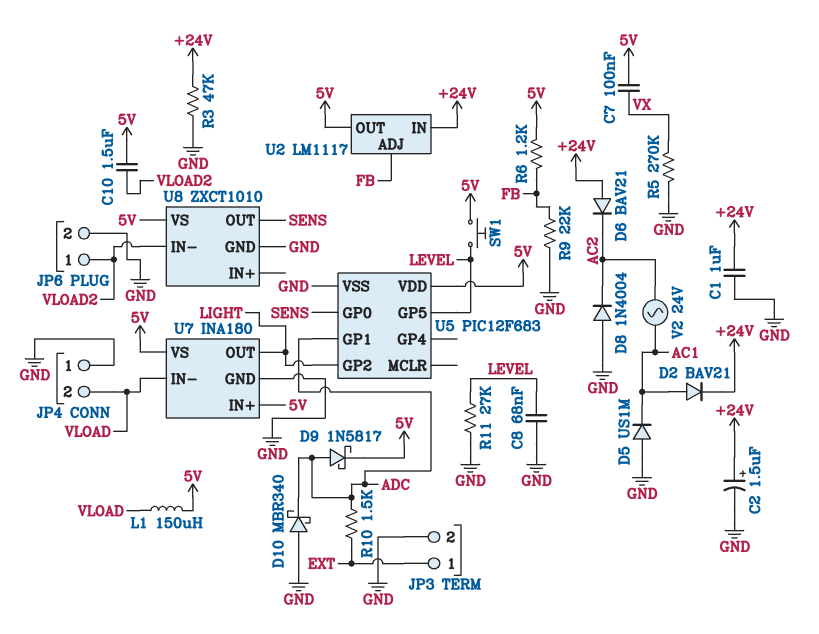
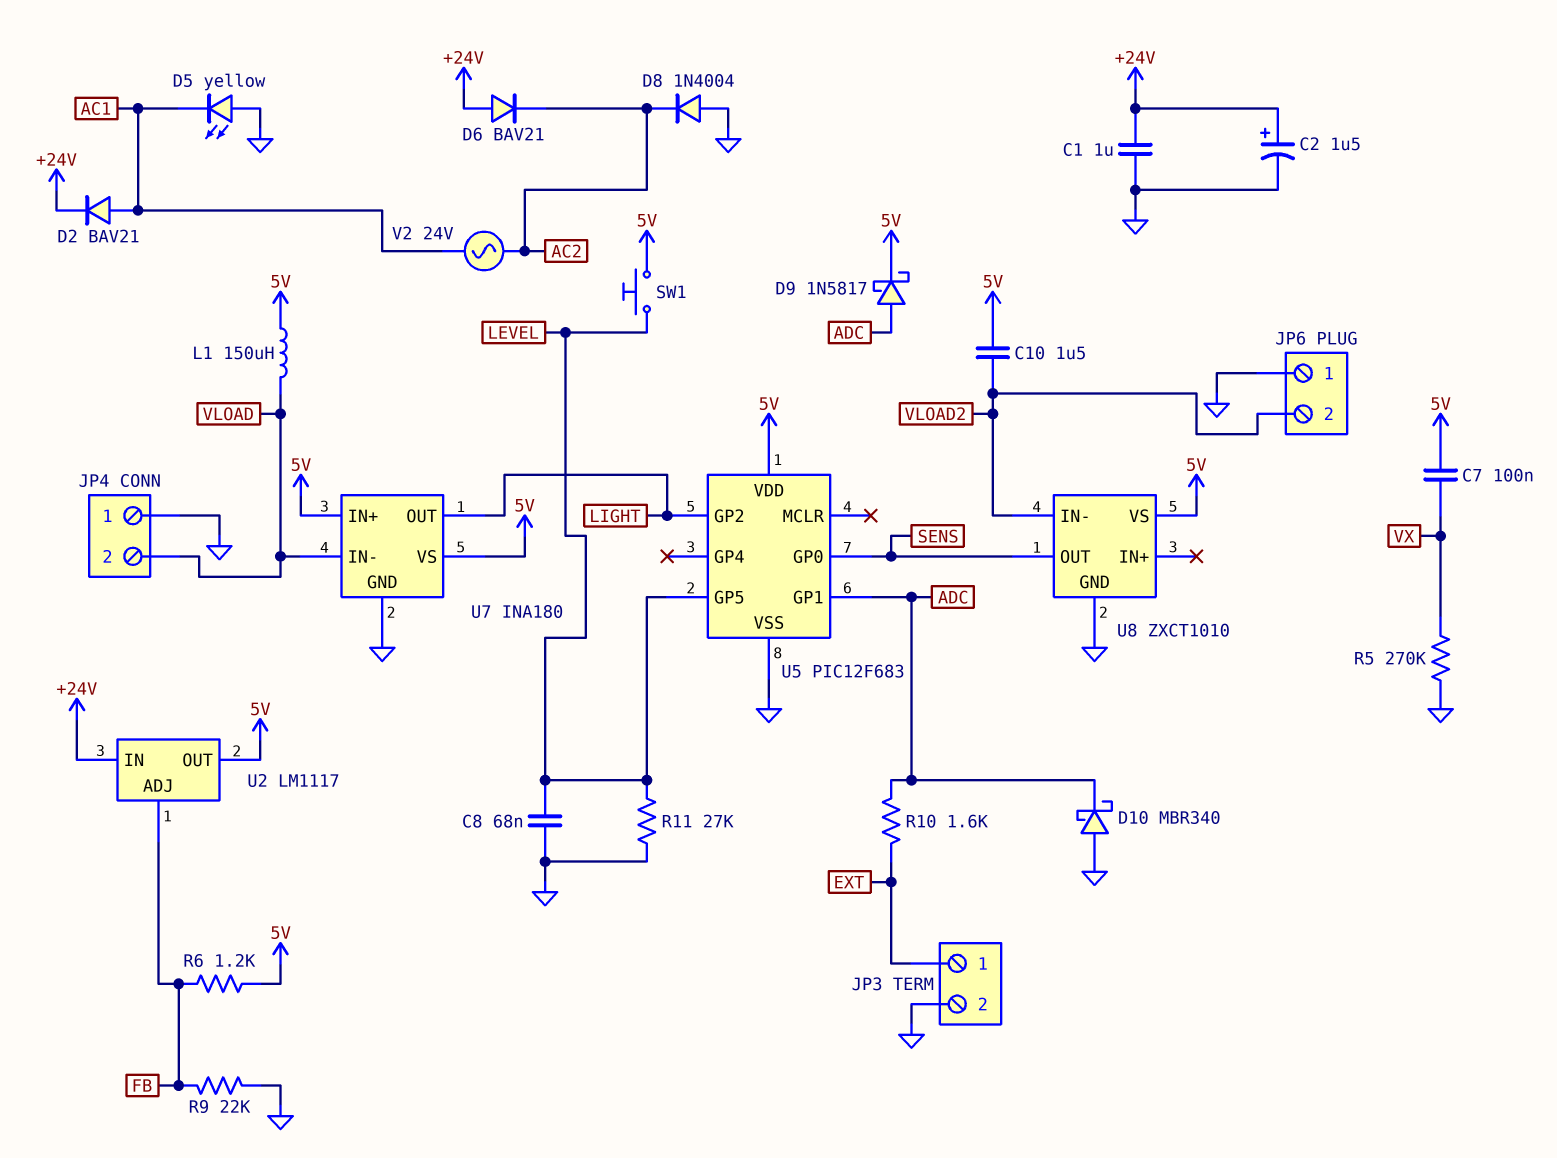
D5: diode US1M (A GND, K AC1) -> LED yellow (A GND, K AC1)
JP6 pin 1: VLOAD2 -> GND
JP6 pin 2: GND -> VLOAD2
R3: 47k (+24V, GND) -> none
R10: 1.5k (ADC, EXT) -> 1.6k (ADC, EXT)

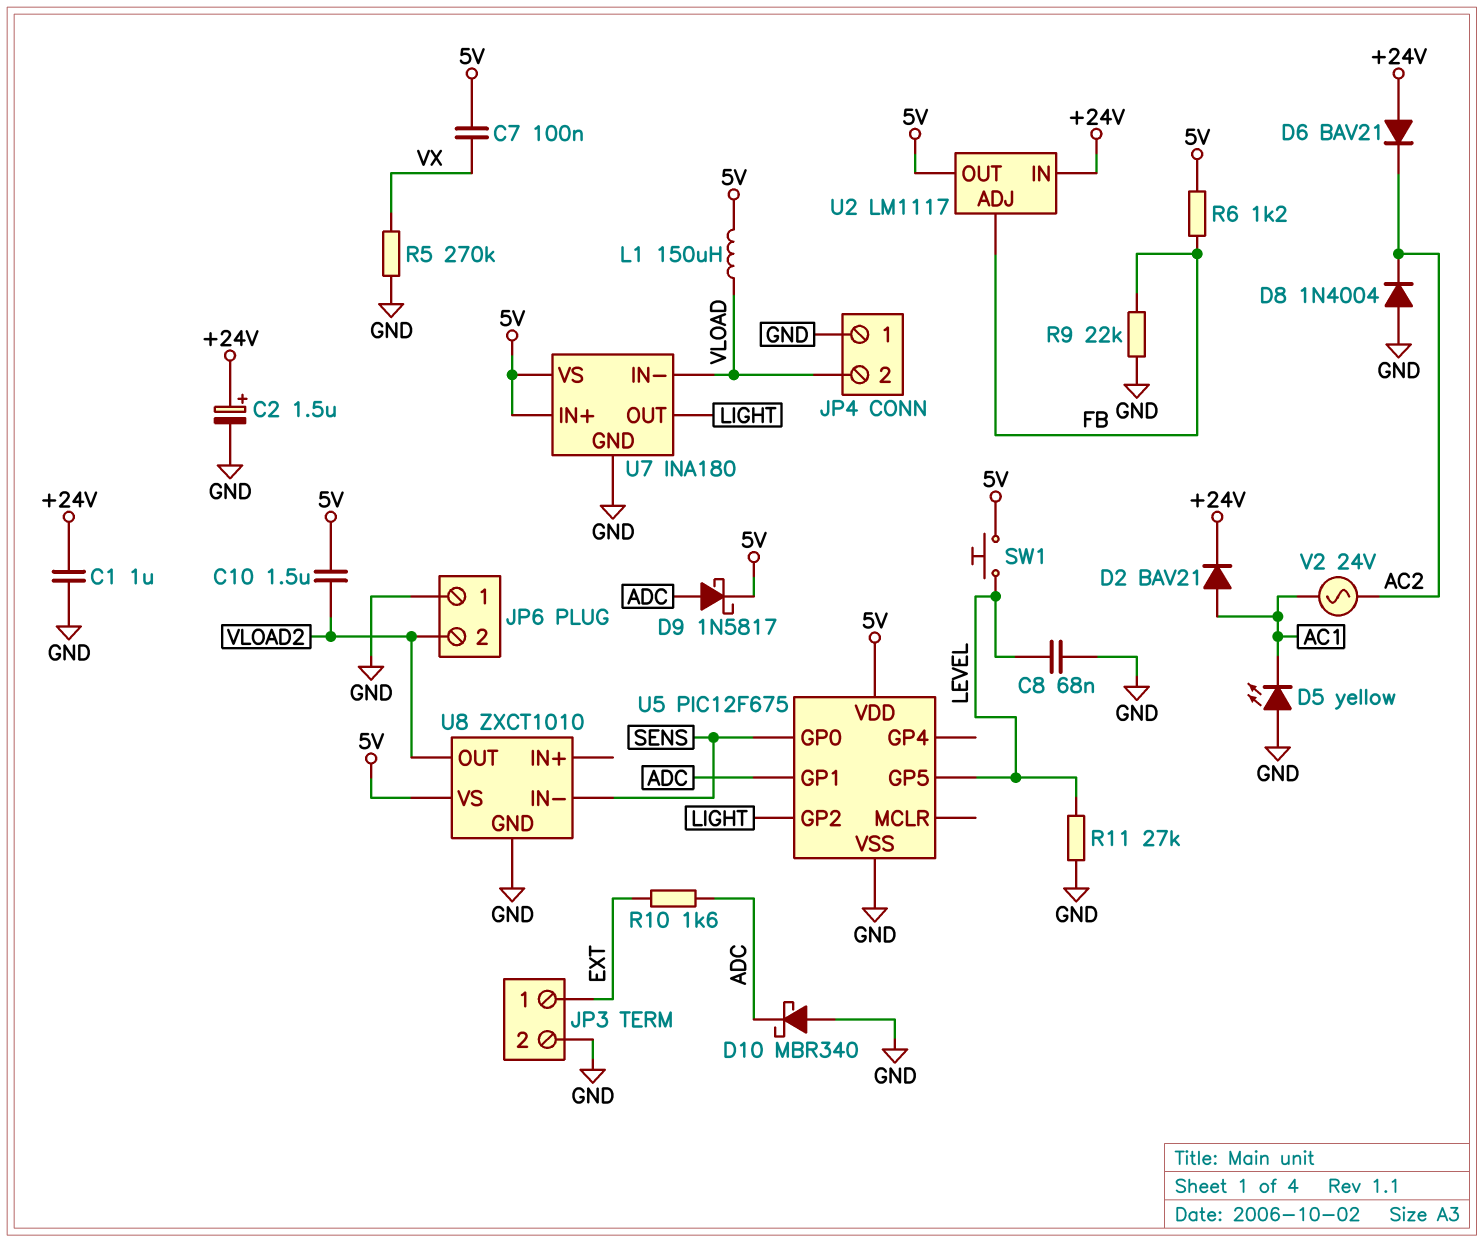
U5: PIC12F683 -> PIC12F675
U8 pin IN-: VLOAD2 -> SENS
U8 pin OUT: SENS -> VLOAD2

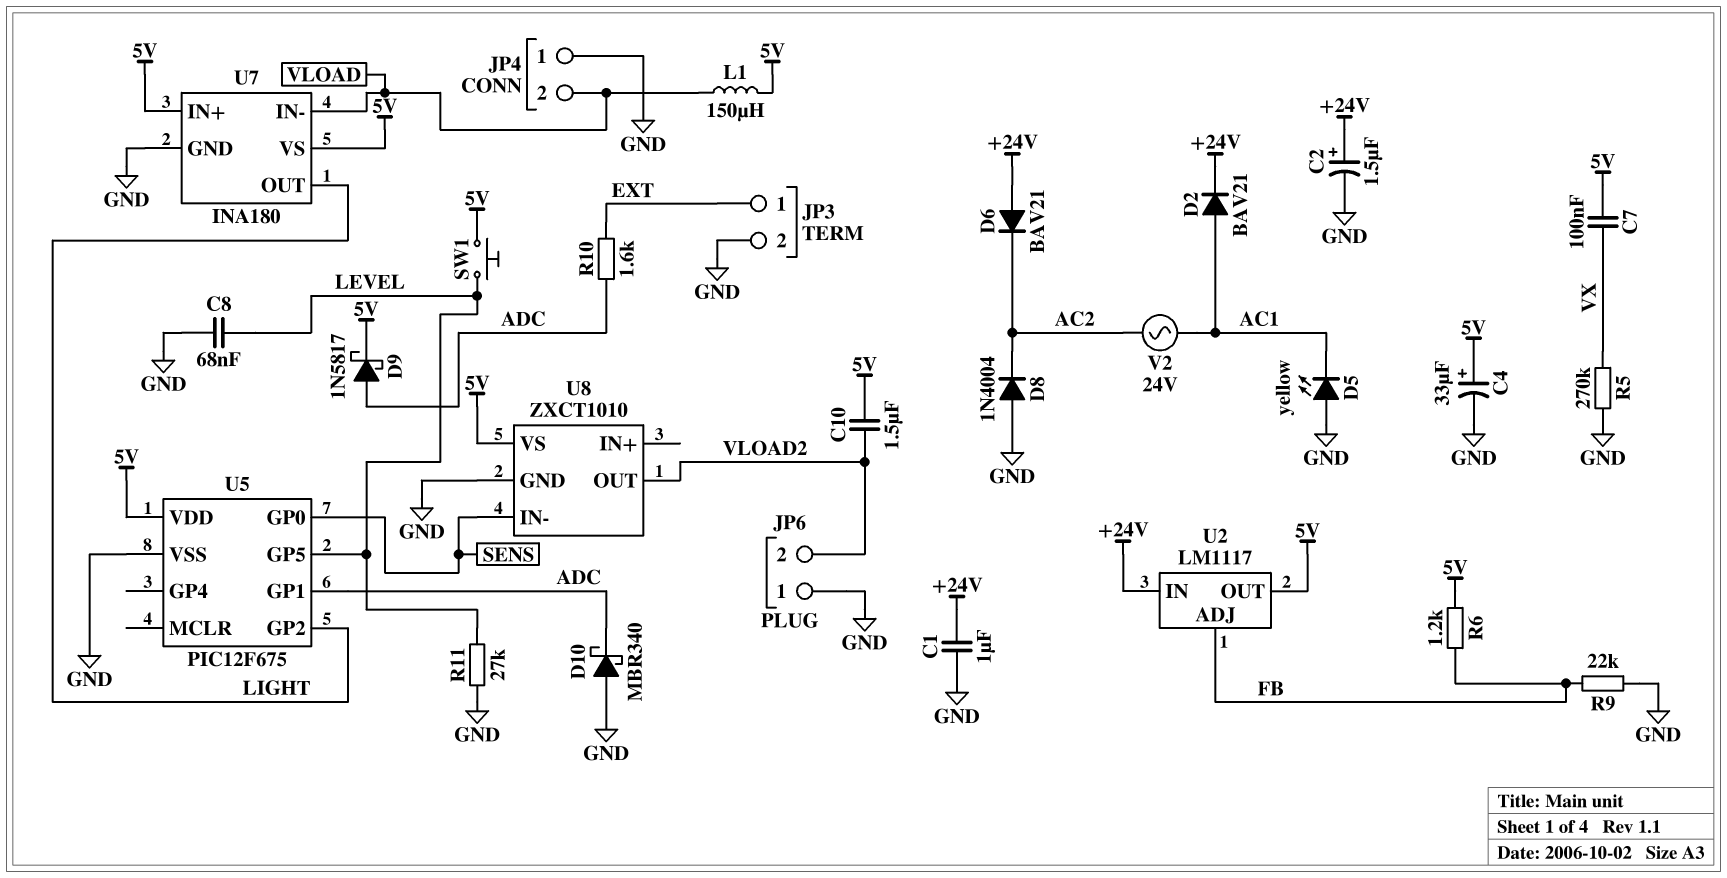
C4: none -> 33uF (plus 5V, minus GND)

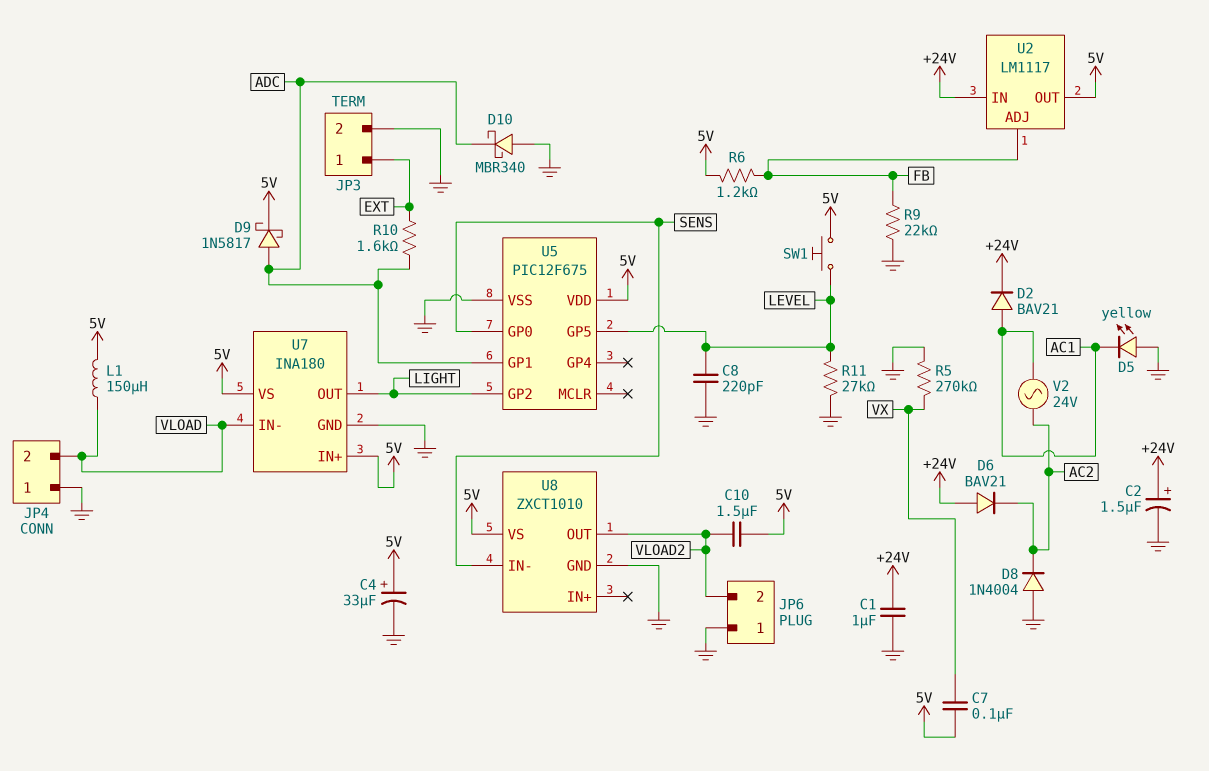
C8: 68nF (GND, LEVEL) -> 220pF (GND, LEVEL)

